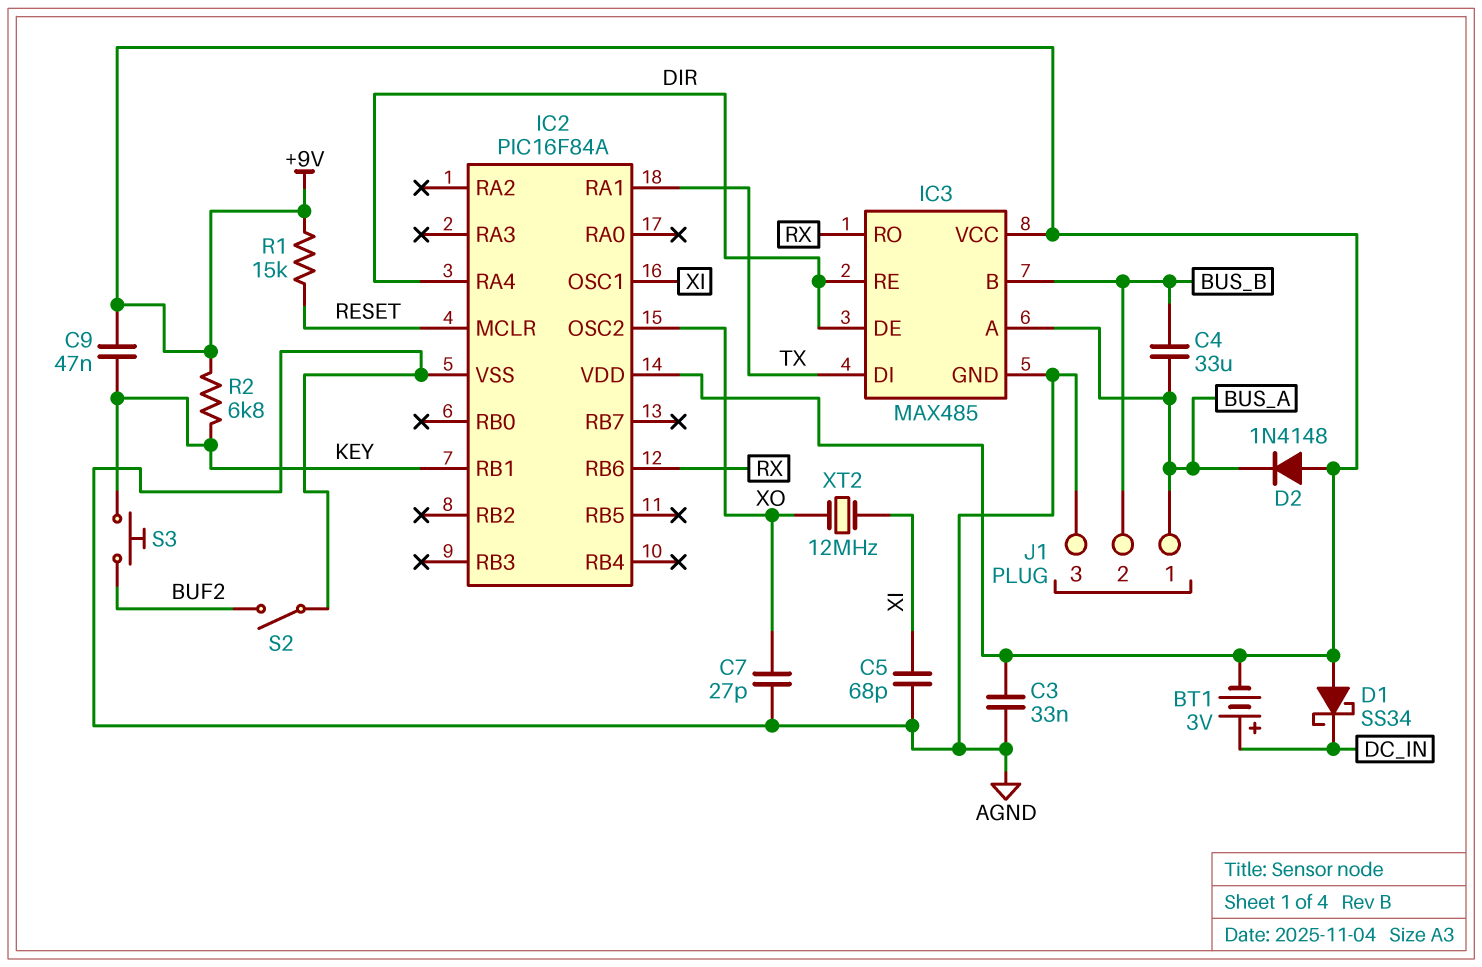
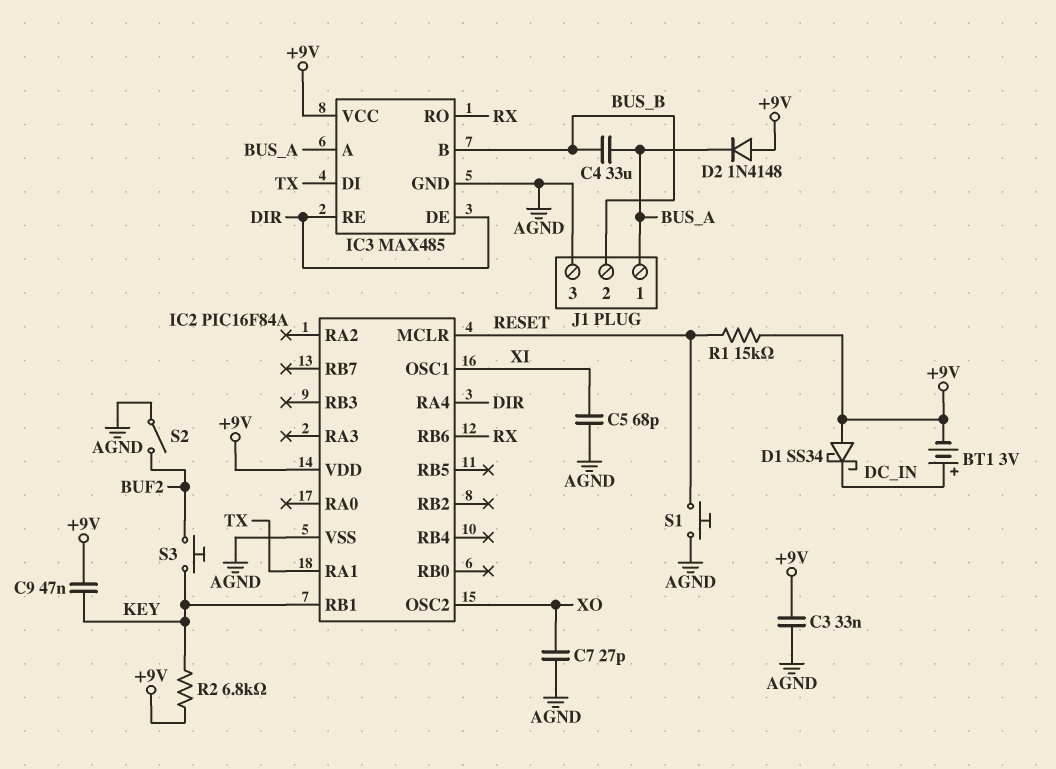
S1: none -> button (AGND, RESET)
XT2: 12MHz (XI, XO) -> none

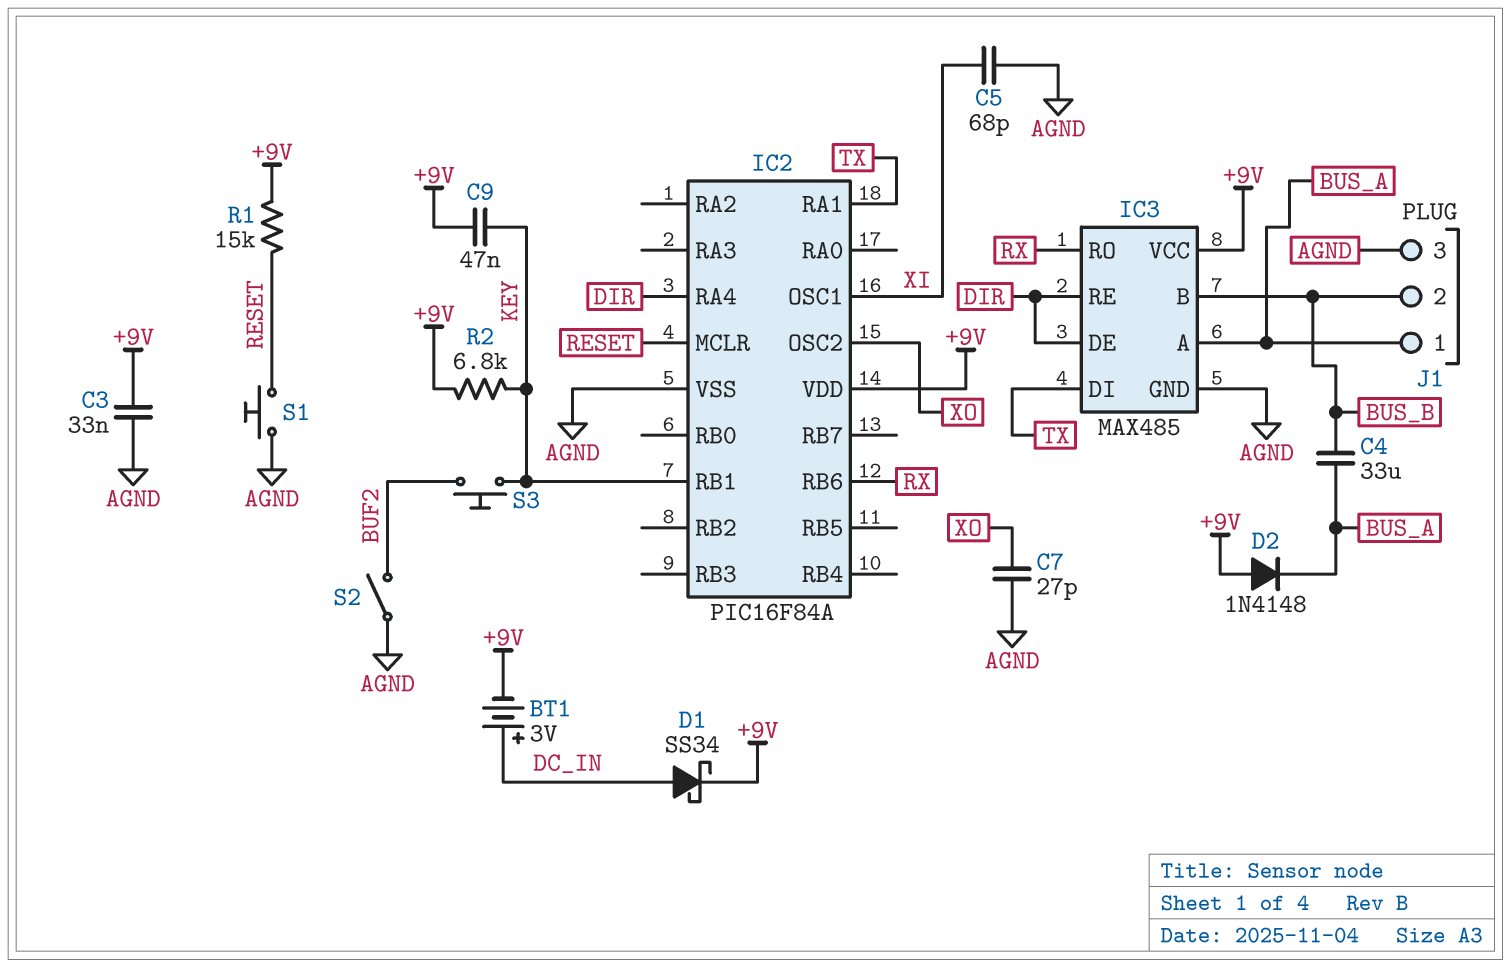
D1: schottky SS34 (A +9V, K DC_IN) -> schottky SS34 (A DC_IN, K +9V)

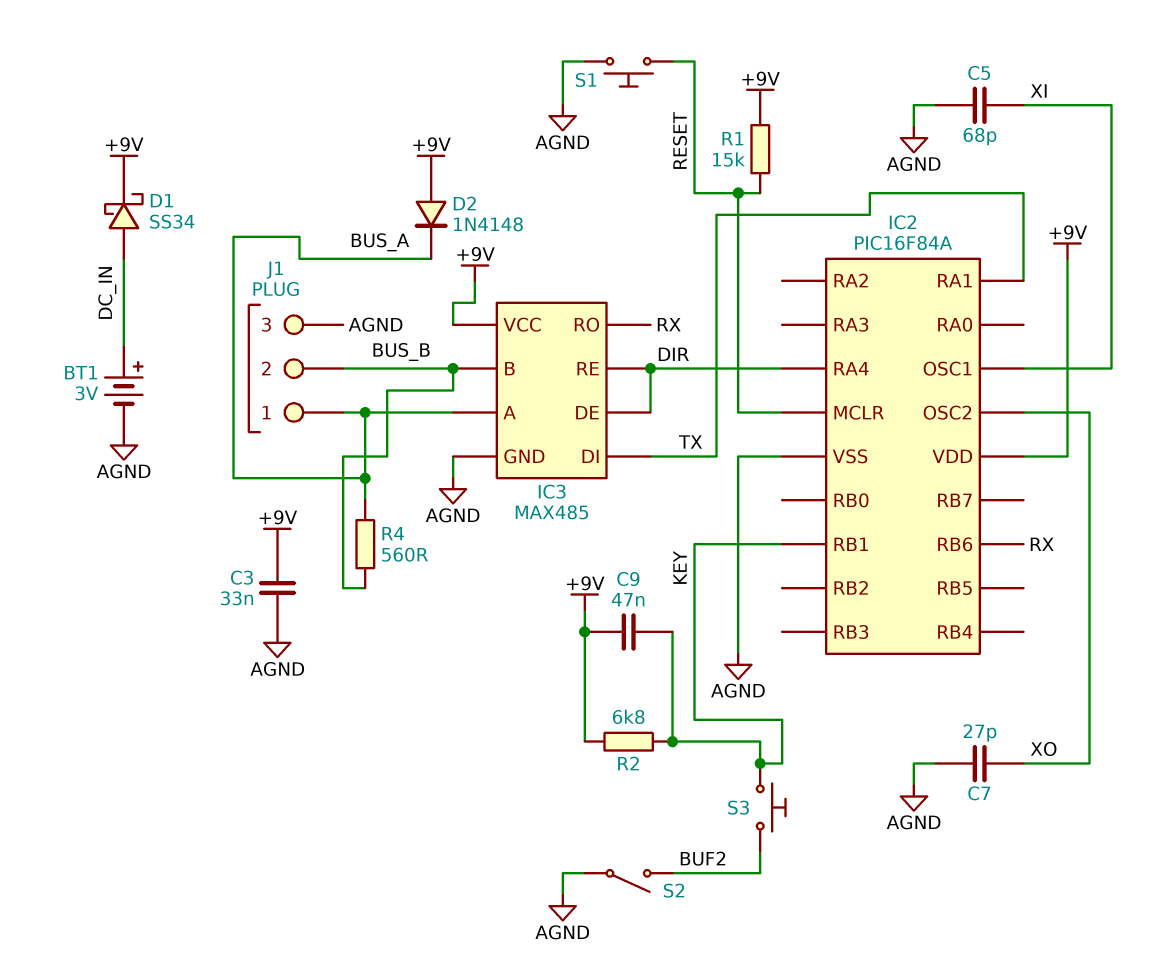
BT1: 3V (plus DC_IN, minus +9V) -> 3V (plus DC_IN, minus AGND)
C4: 33uF (BUS_A, BUS_B) -> none
R4: none -> 560 (BUS_A, BUS_B)

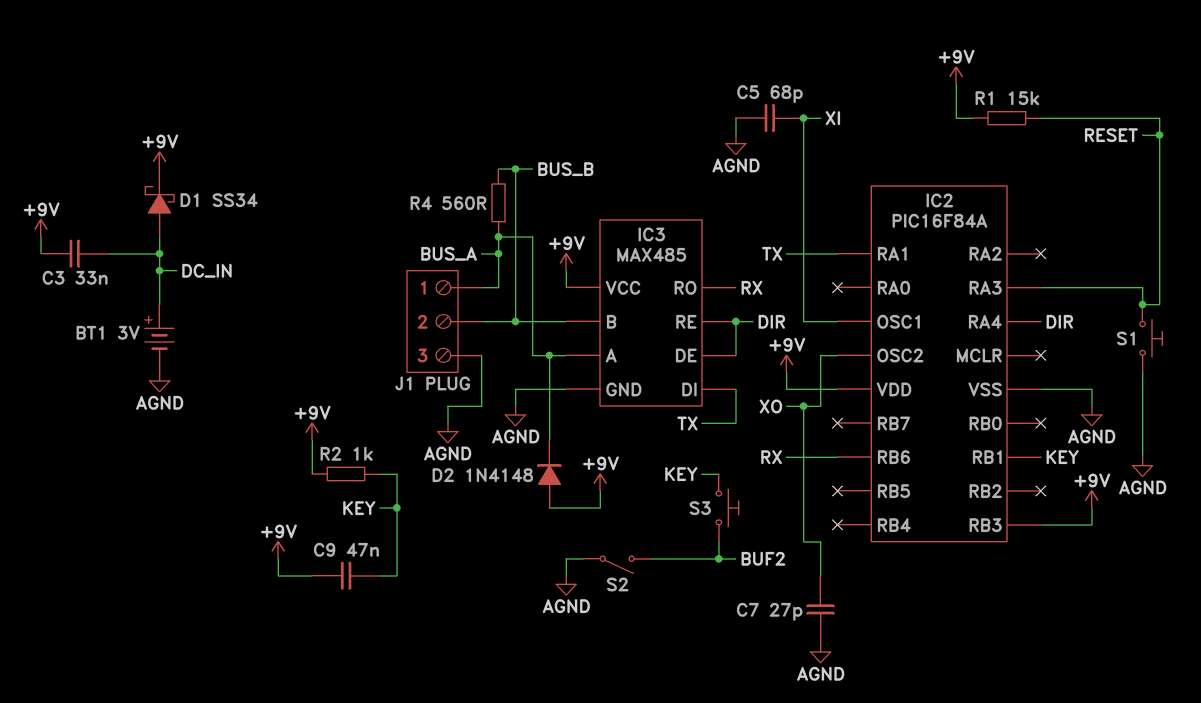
C3: 33nF (+9V, AGND) -> 33nF (+9V, DC_IN)
IC2 pin MCLR: RESET -> none
IC2 pin RA3: none -> RESET
IC2 pin RB3: none -> +9V
R2: 6.8k (+9V, KEY) -> 1k (+9V, KEY)

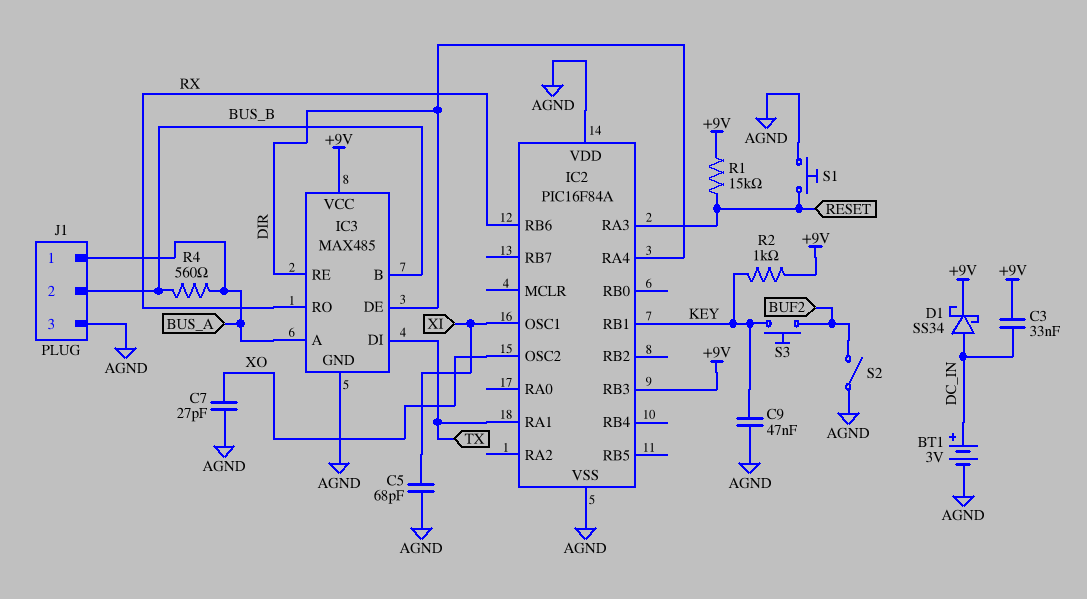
C9: 47nF (+9V, KEY) -> 47nF (AGND, KEY)
D2: diode 1N4148 (A +9V, K BUS_A) -> none
IC2 pin VDD: +9V -> AGND

